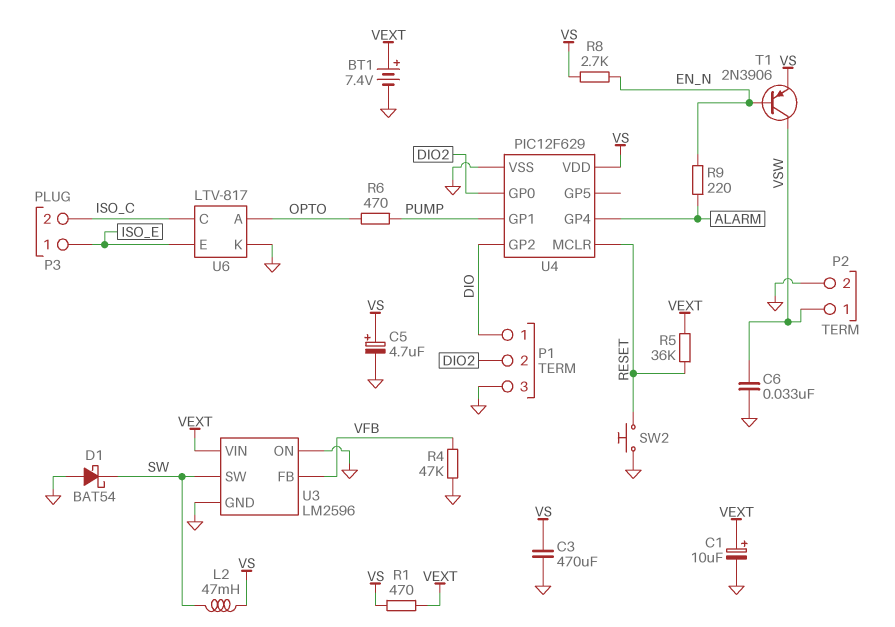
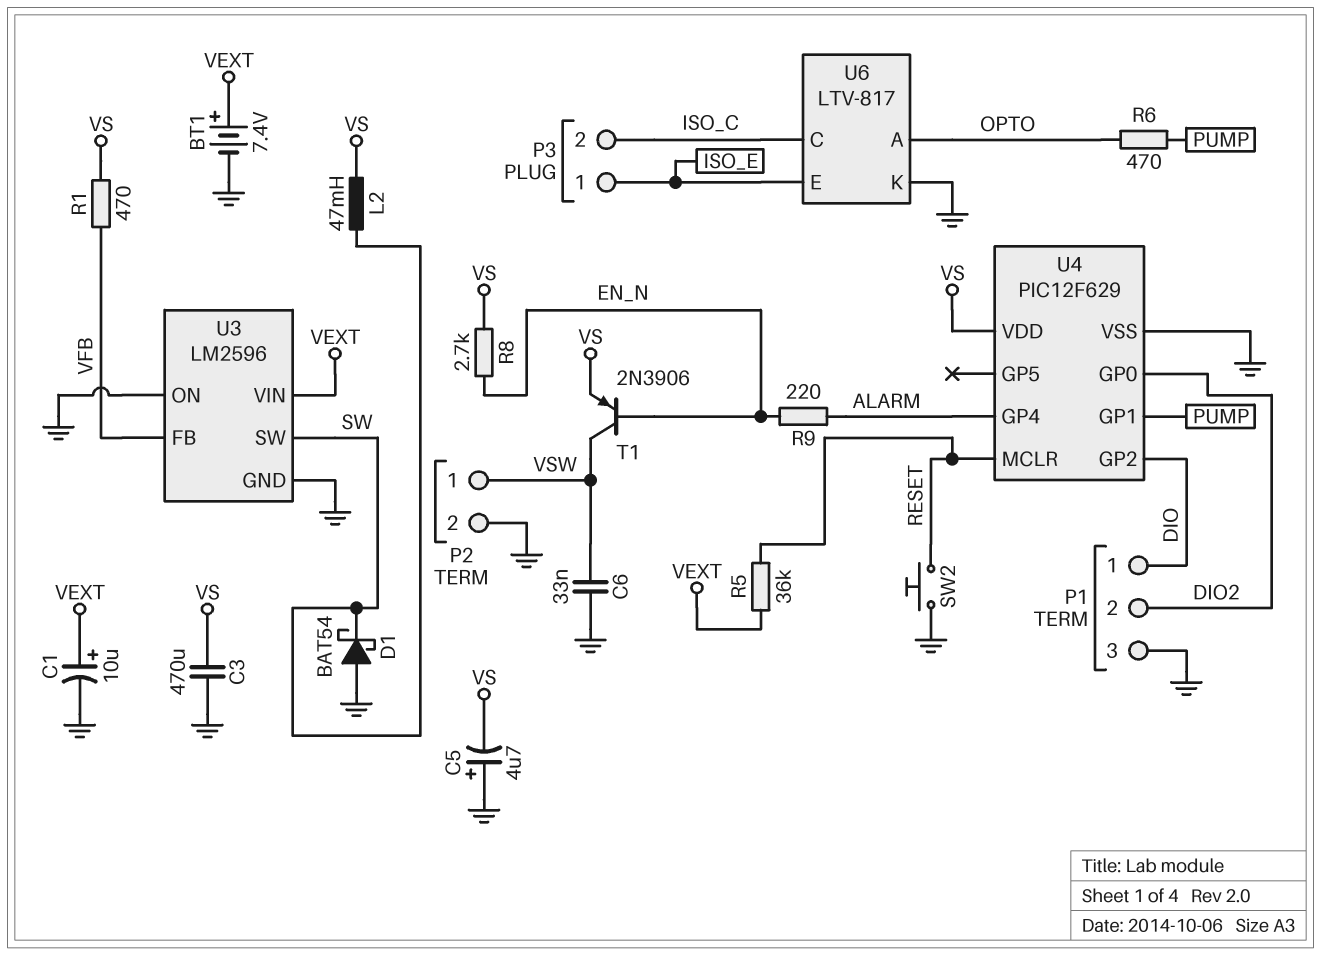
C5: 4.7uF (plus VS, minus GND) -> 4.7uF (plus GND, minus VS)
R1: 470 (VEXT, VS) -> 470 (VFB, VS)
R4: 47k (GND, VFB) -> none

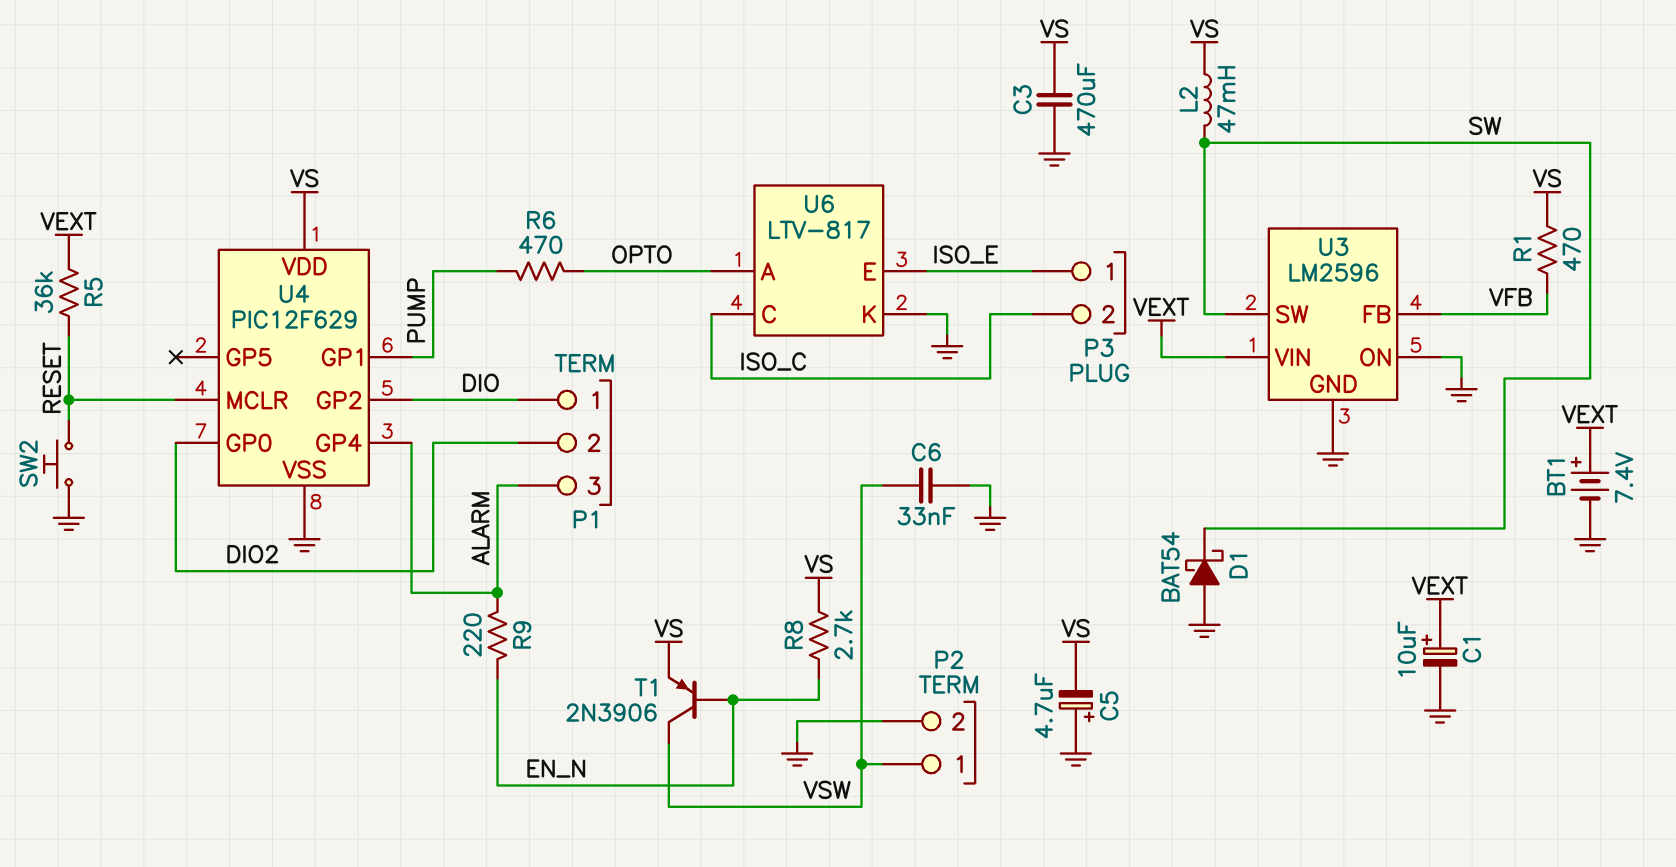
P1 pin 3: GND -> ALARM

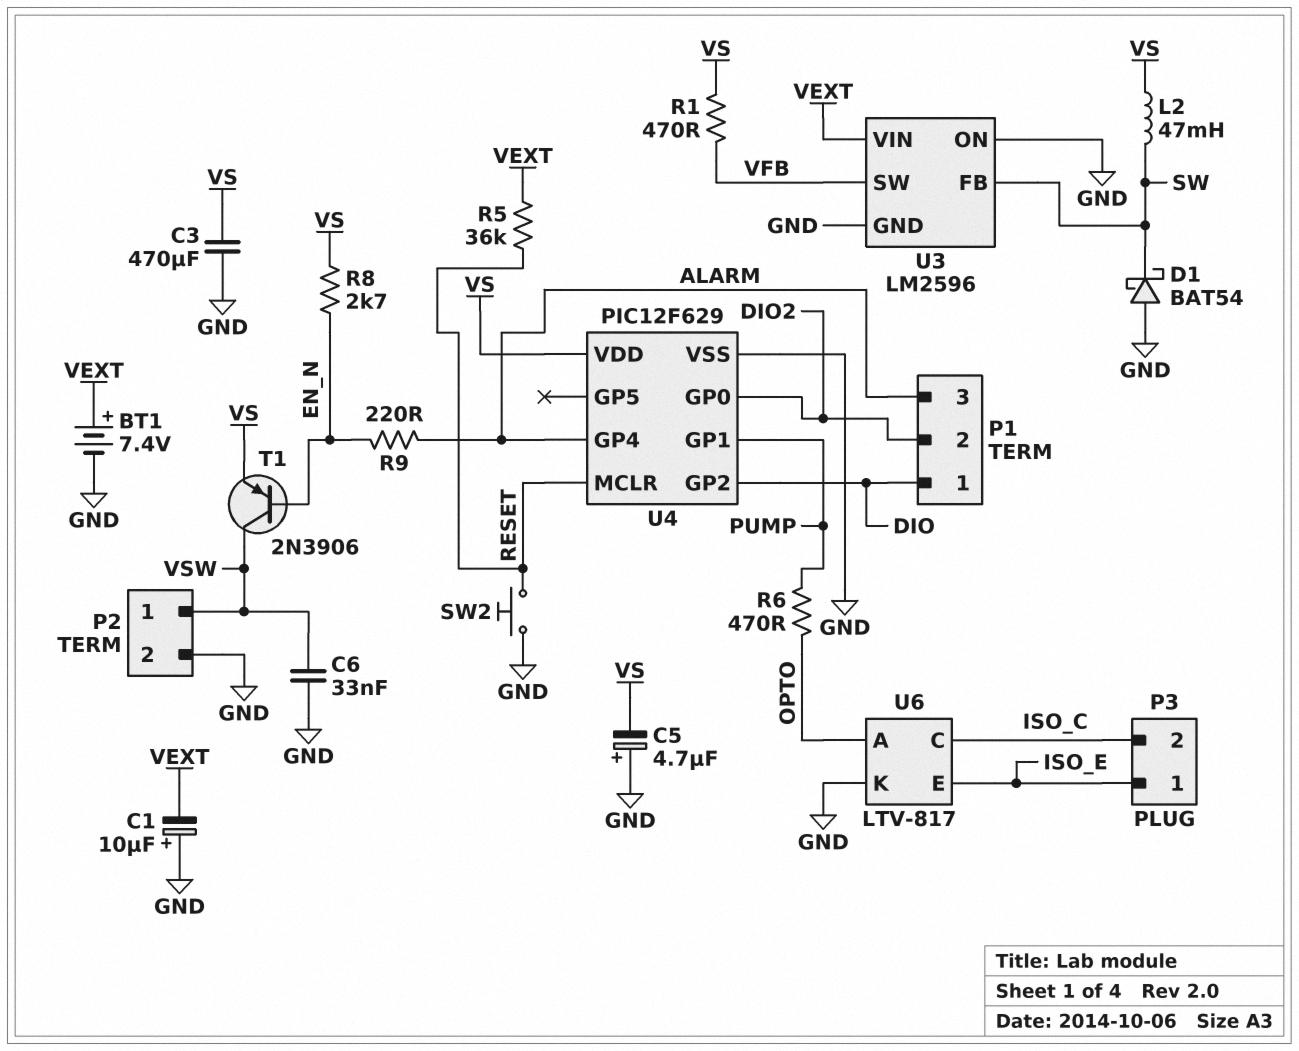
C1: 10uF (plus VEXT, minus GND) -> 10uF (plus GND, minus VEXT)
U3 pin FB: VFB -> SW
U3 pin SW: SW -> VFB

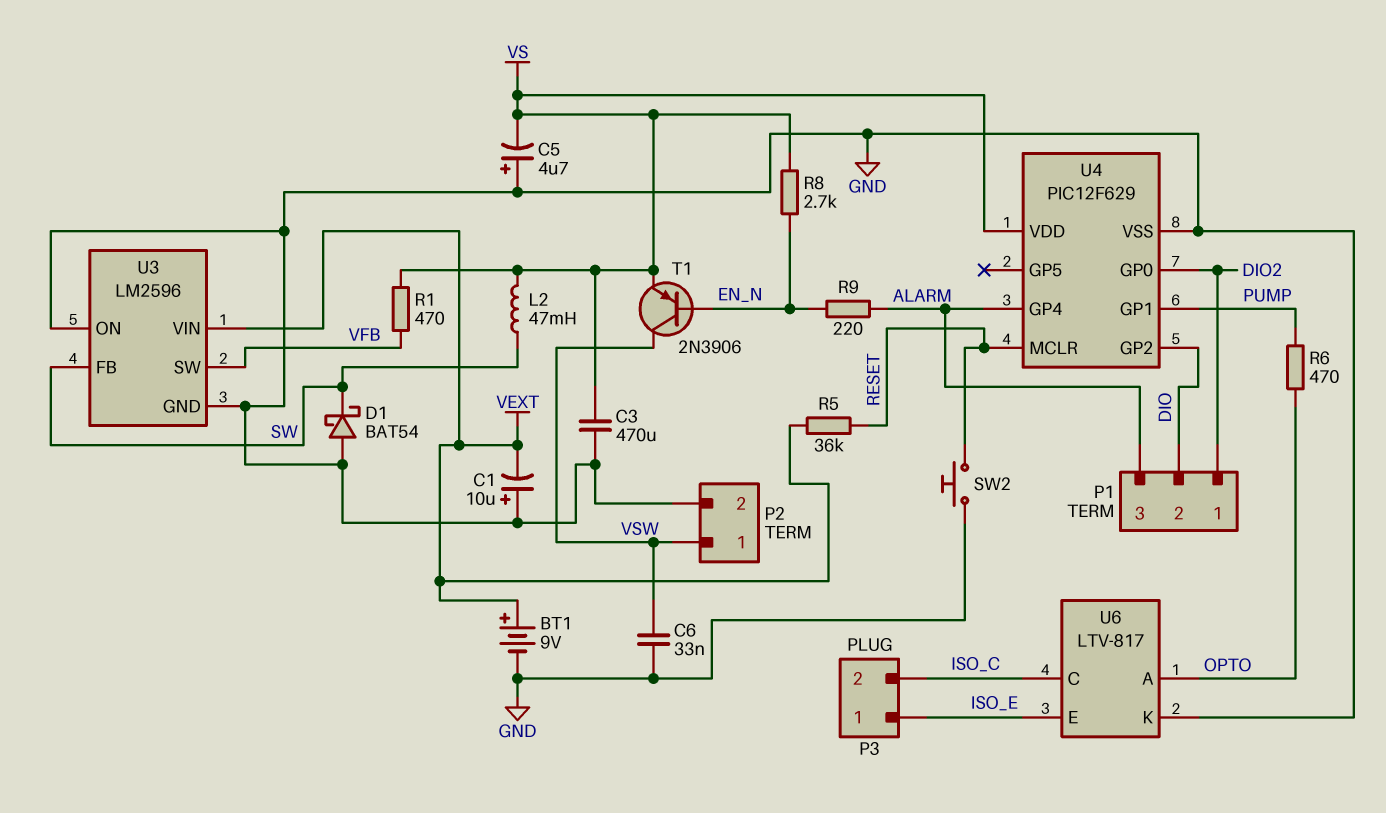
BT1: 7.4V (plus VEXT, minus GND) -> 9V (plus VEXT, minus GND)
P1 pin 1: DIO -> DIO2
P1 pin 2: DIO2 -> DIO

